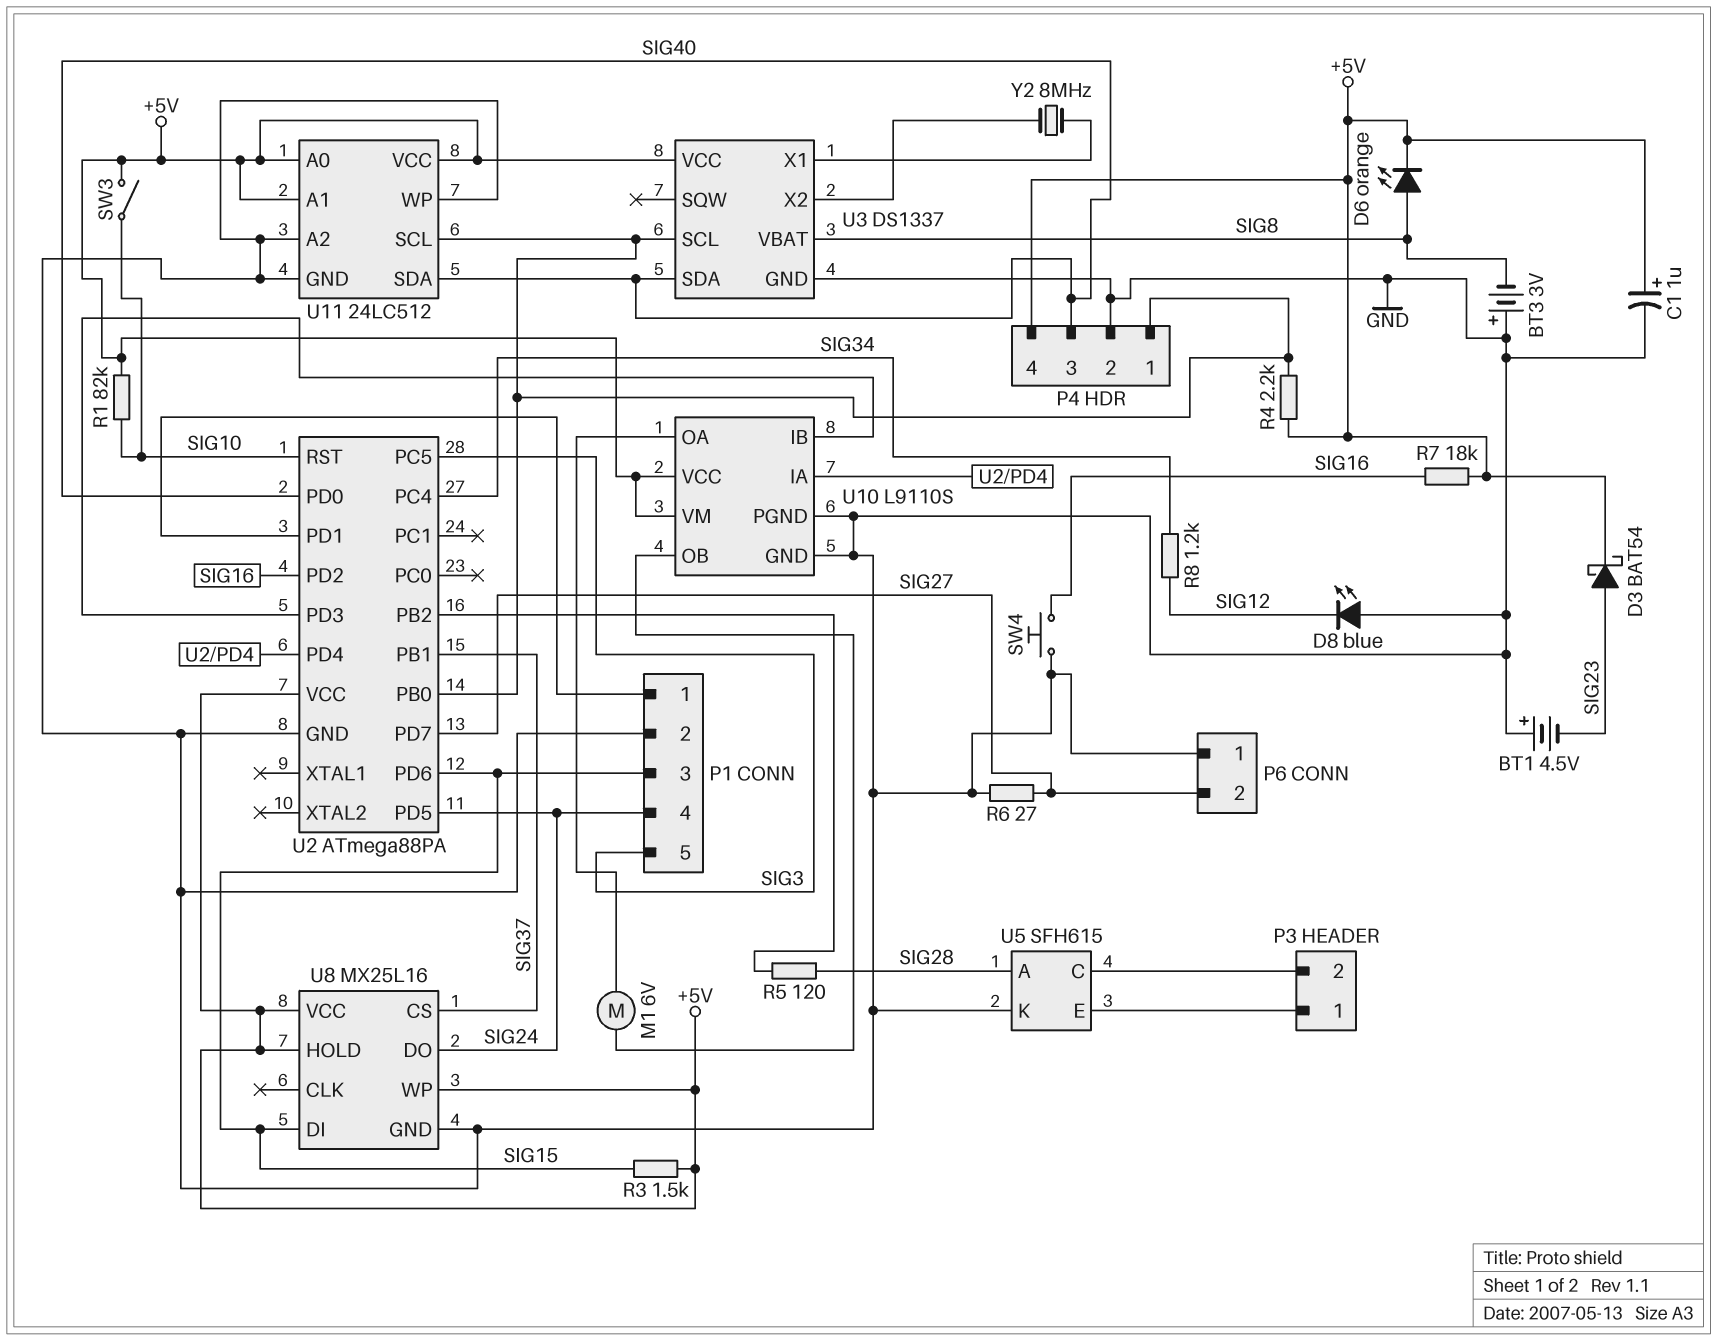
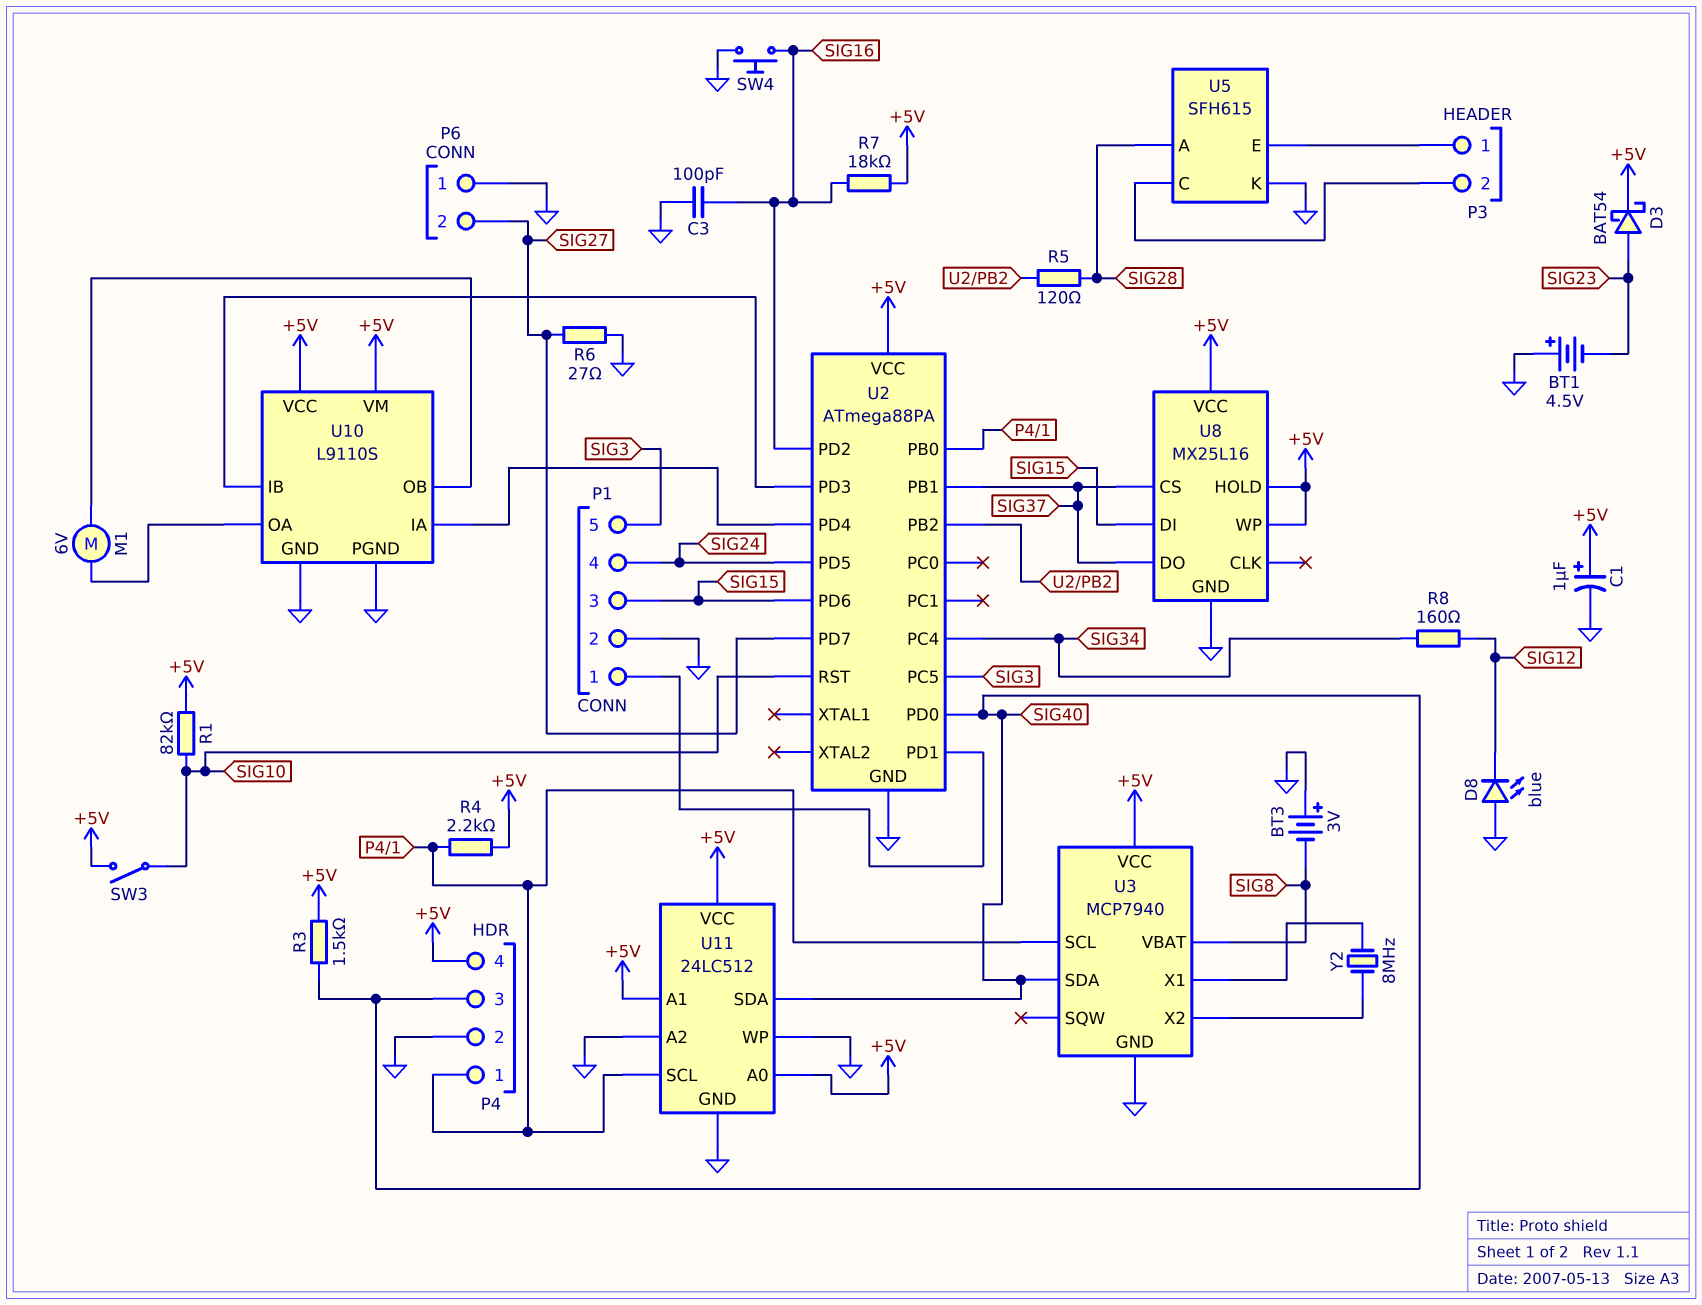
C3: none -> 100pF (GND, SIG16)
D6: LED orange (A SIG8, K +5V) -> none
R3: 1.5k (+5V, SIG15) -> 1.5k (+5V, SIG40)
R8: 1.2k (SIG12, SIG34) -> 160 (SIG12, SIG34)
U3: DS1337 -> MCP7940
U8 pin DO: SIG24 -> SIG37

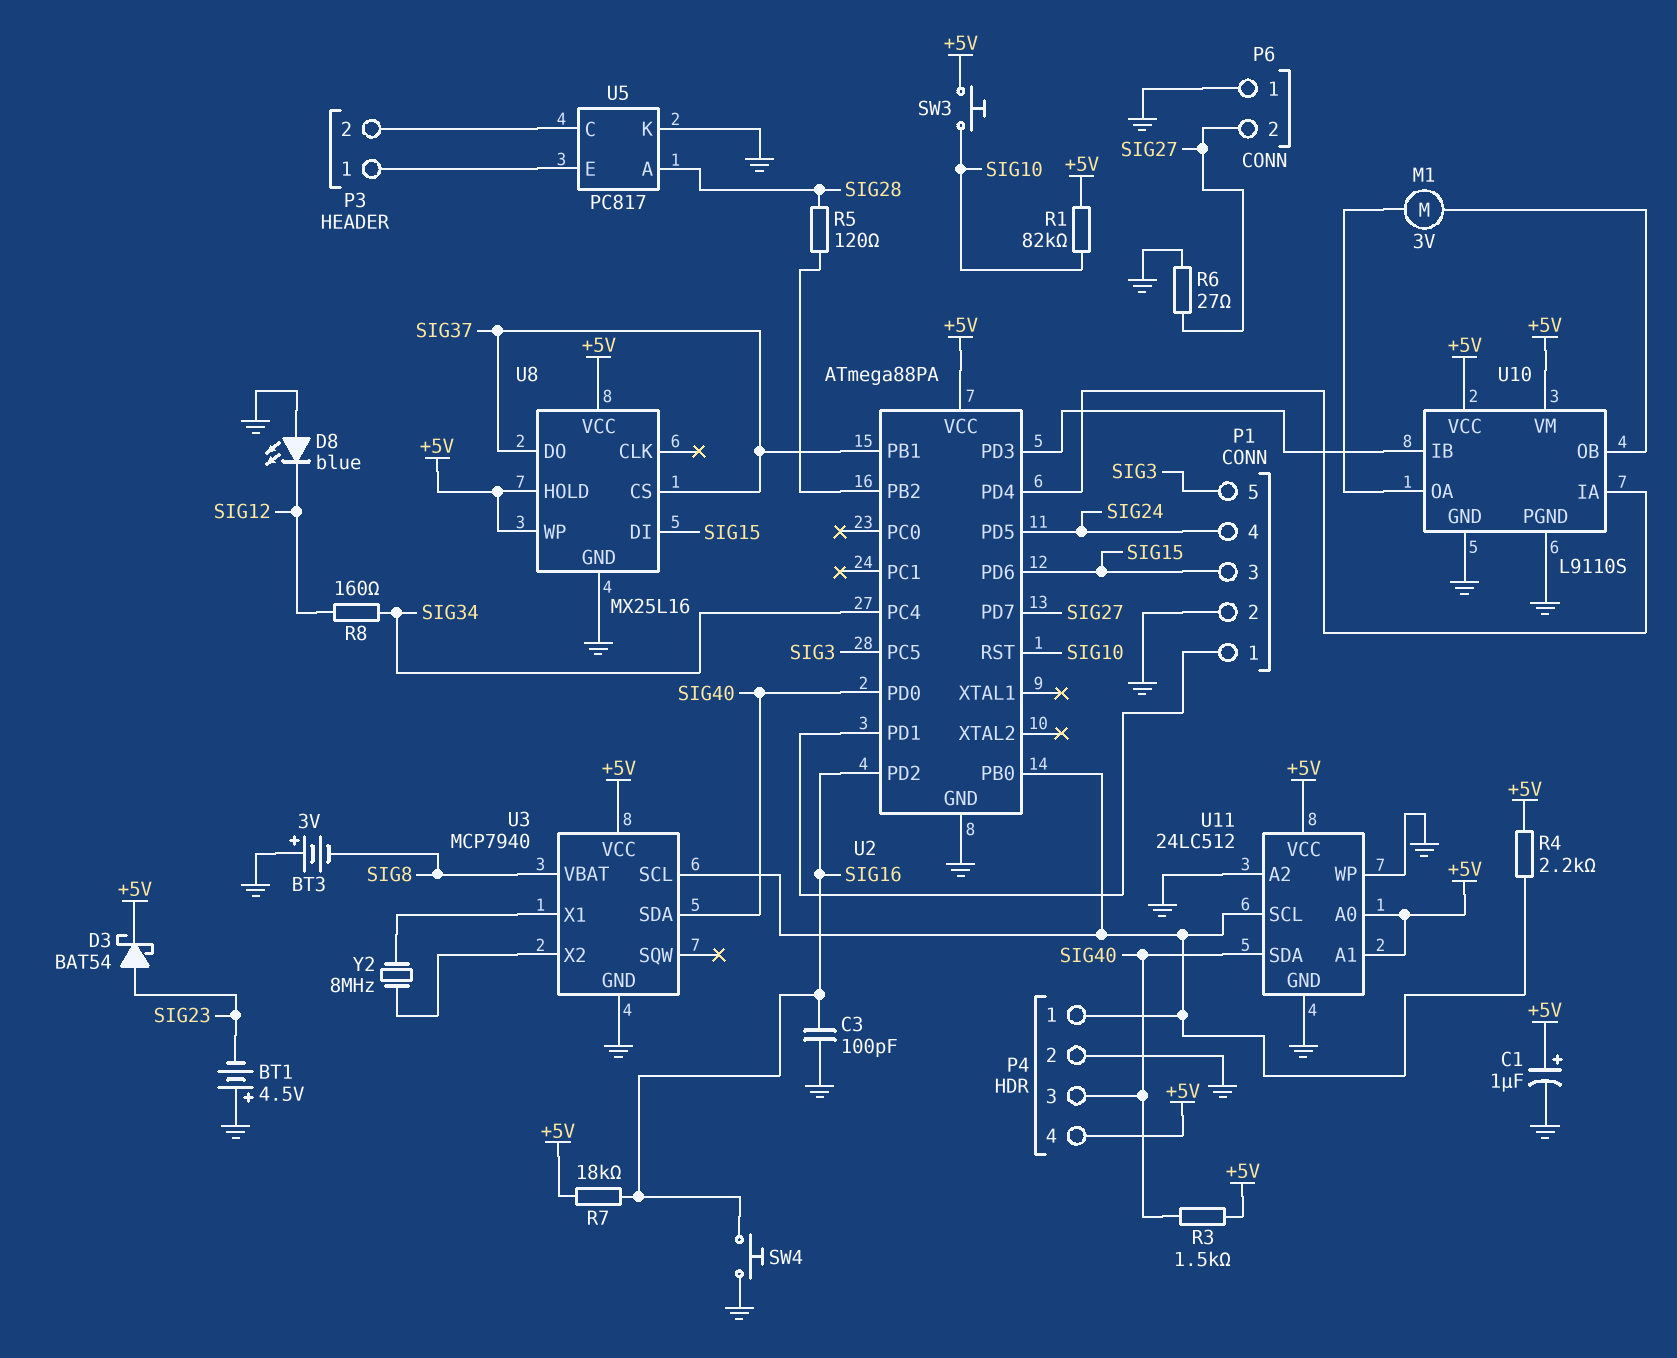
M1: motor 6V (U10/OA, U10/OB) -> motor 3V (U10/OA, U10/OB)
SW3: switch (+5V, SIG10) -> button (+5V, SIG10)
U5: SFH615 -> PC817

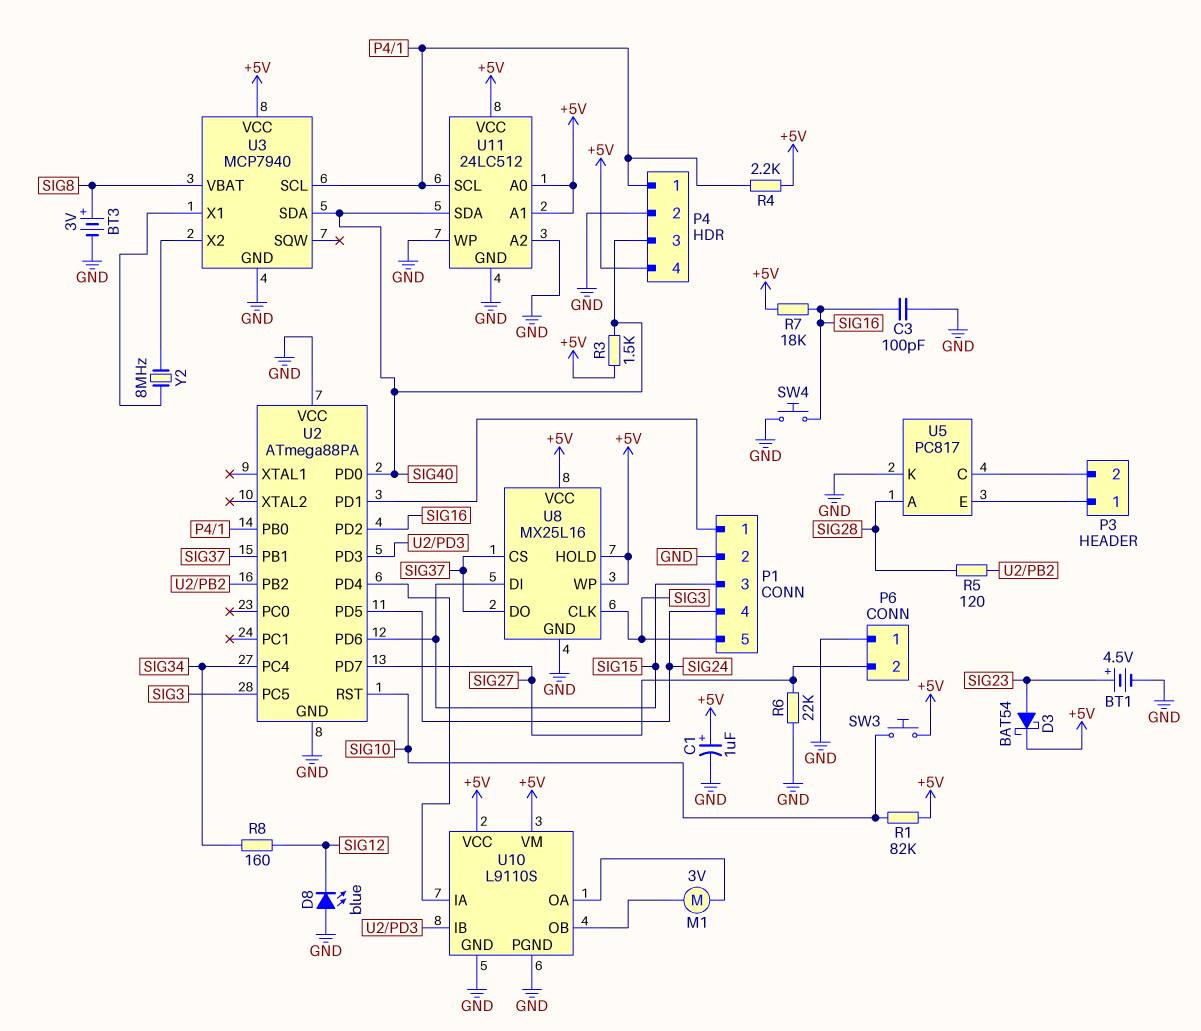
BT1: 4.5V (plus GND, minus SIG23) -> 4.5V (plus SIG23, minus GND)
BT3: 3V (plus GND, minus SIG8) -> 3V (plus SIG8, minus GND)
R6: 27 (GND, SIG27) -> 22k (GND, SIG27)
U2 pin VCC: +5V -> GND
U8 pin CLK: none -> SIG3

